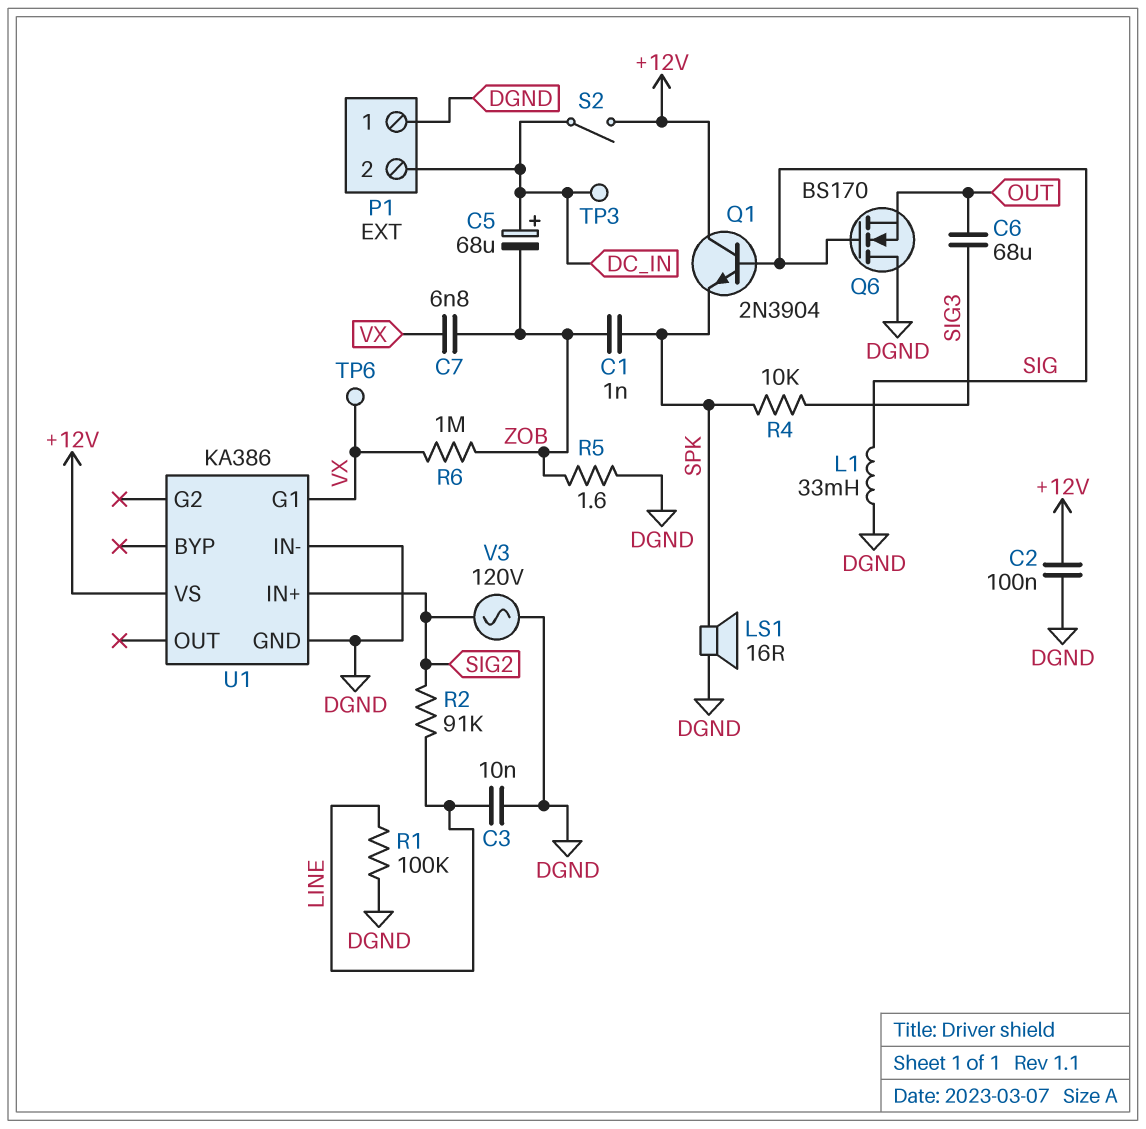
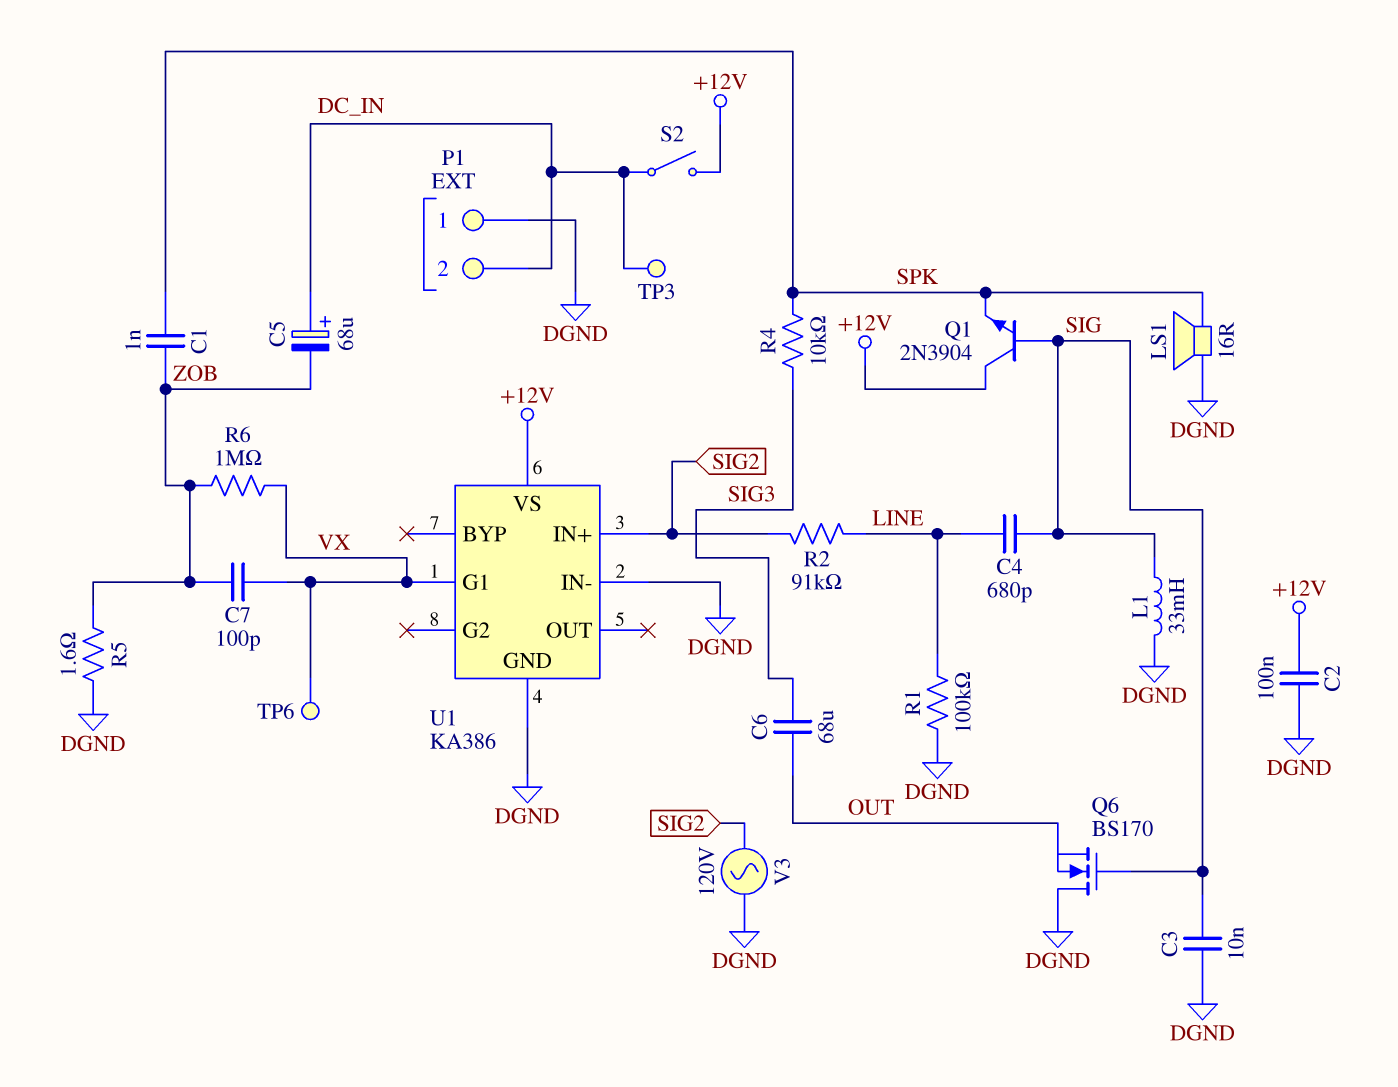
C3: 10nF (DGND, LINE) -> 10nF (DGND, SIG)
C4: none -> 680pF (LINE, SIG)
C7: 6.8nF (VX, ZOB) -> 100pF (VX, ZOB)

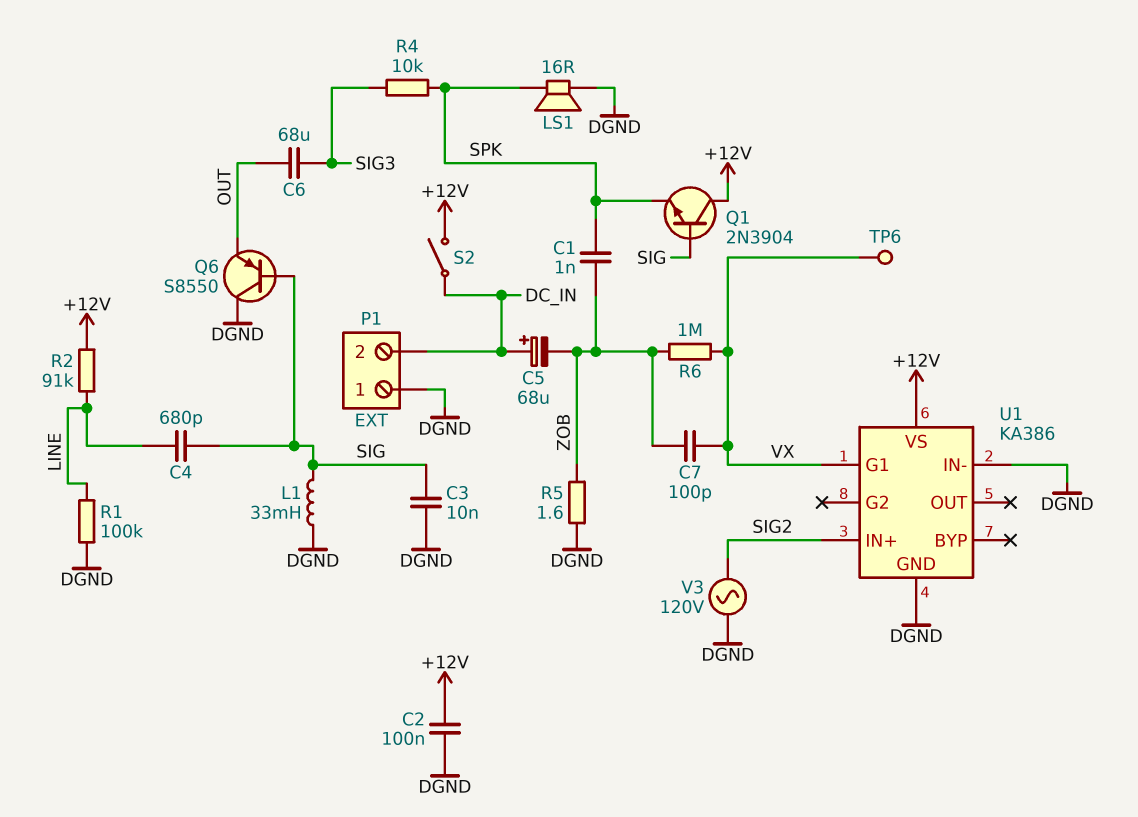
Q6: NMOS BS170 (G SIG, D DGND, S OUT) -> PNP S8550 (B SIG, C DGND, E OUT)
R2: 91k (LINE, SIG2) -> 91k (+12V, LINE)
TP3: test point (DC_IN) -> none

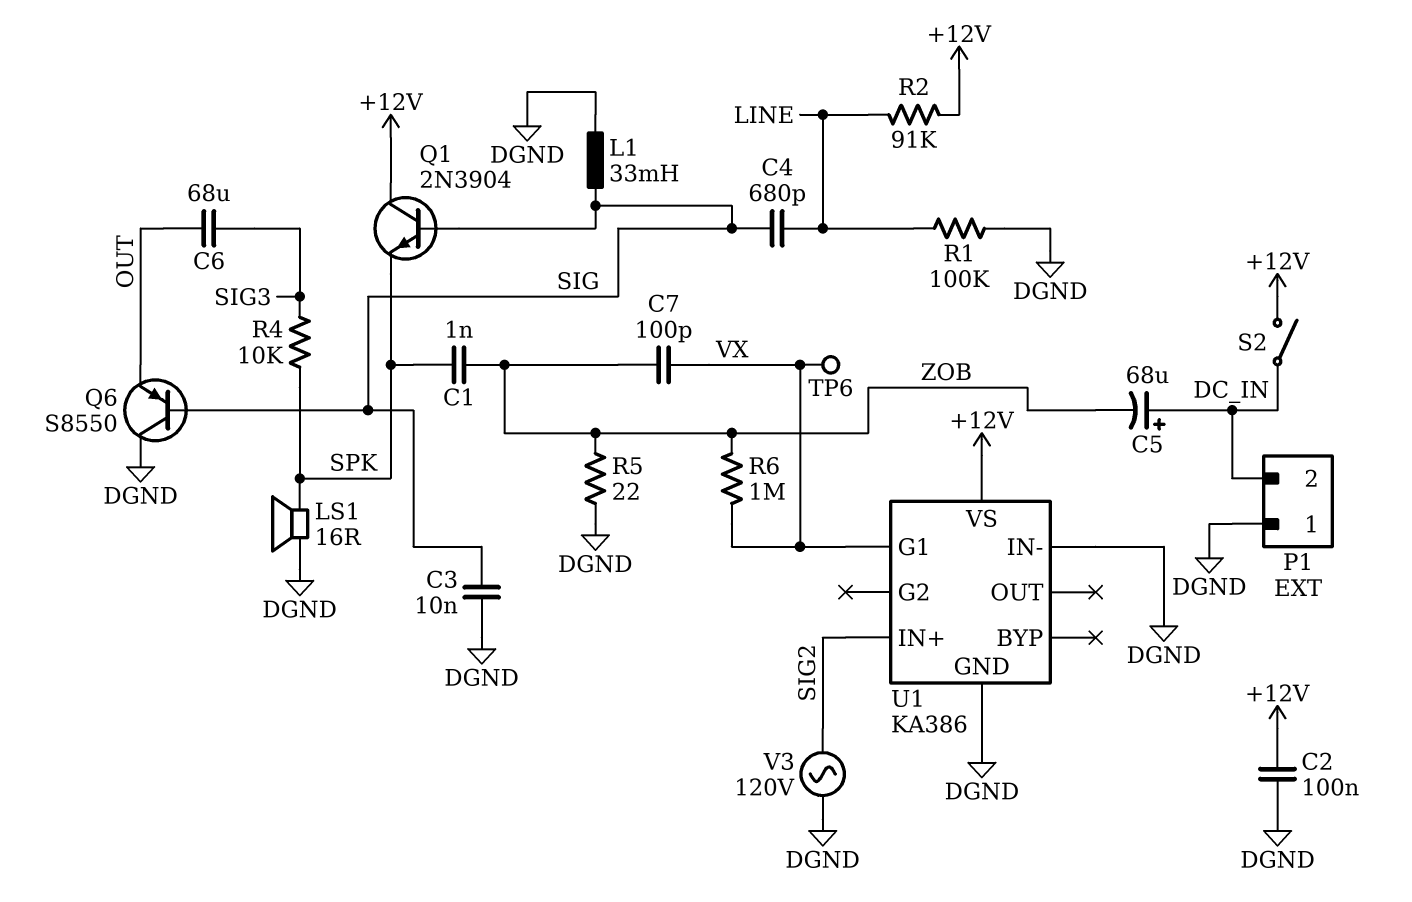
R5: 1.6 (DGND, ZOB) -> 22 (DGND, ZOB)

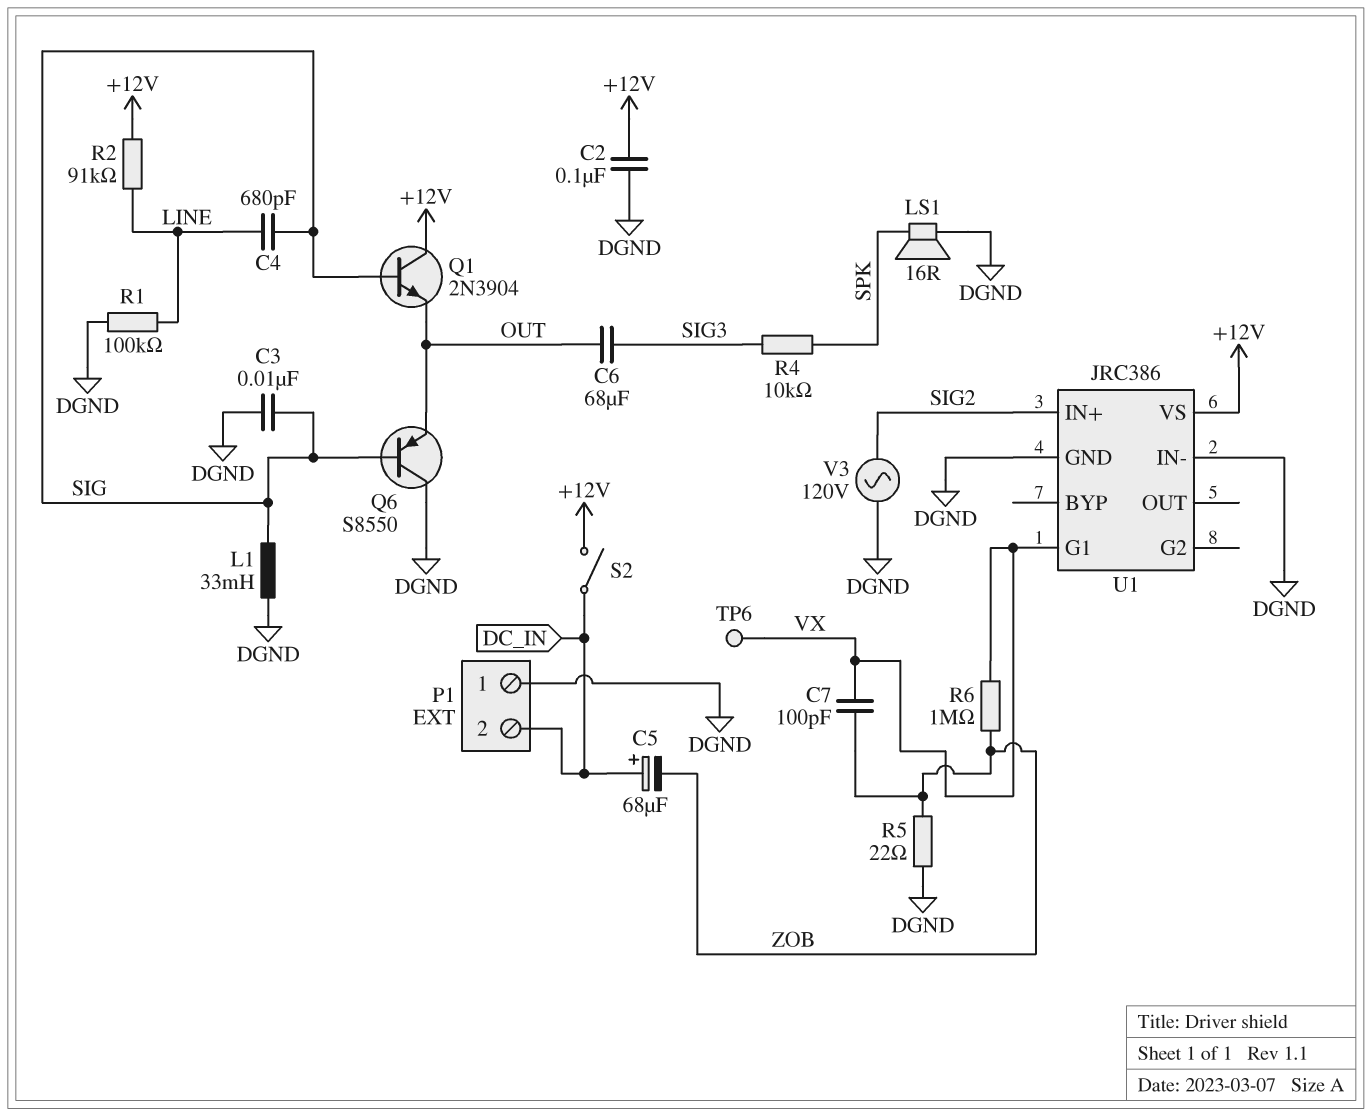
C1: 1nF (SPK, ZOB) -> none
Q1: NPN 2N3904 (B SIG, C +12V, E SPK) -> NPN 2N3904 (B SIG, C +12V, E OUT)
U1: KA386 -> JRC386

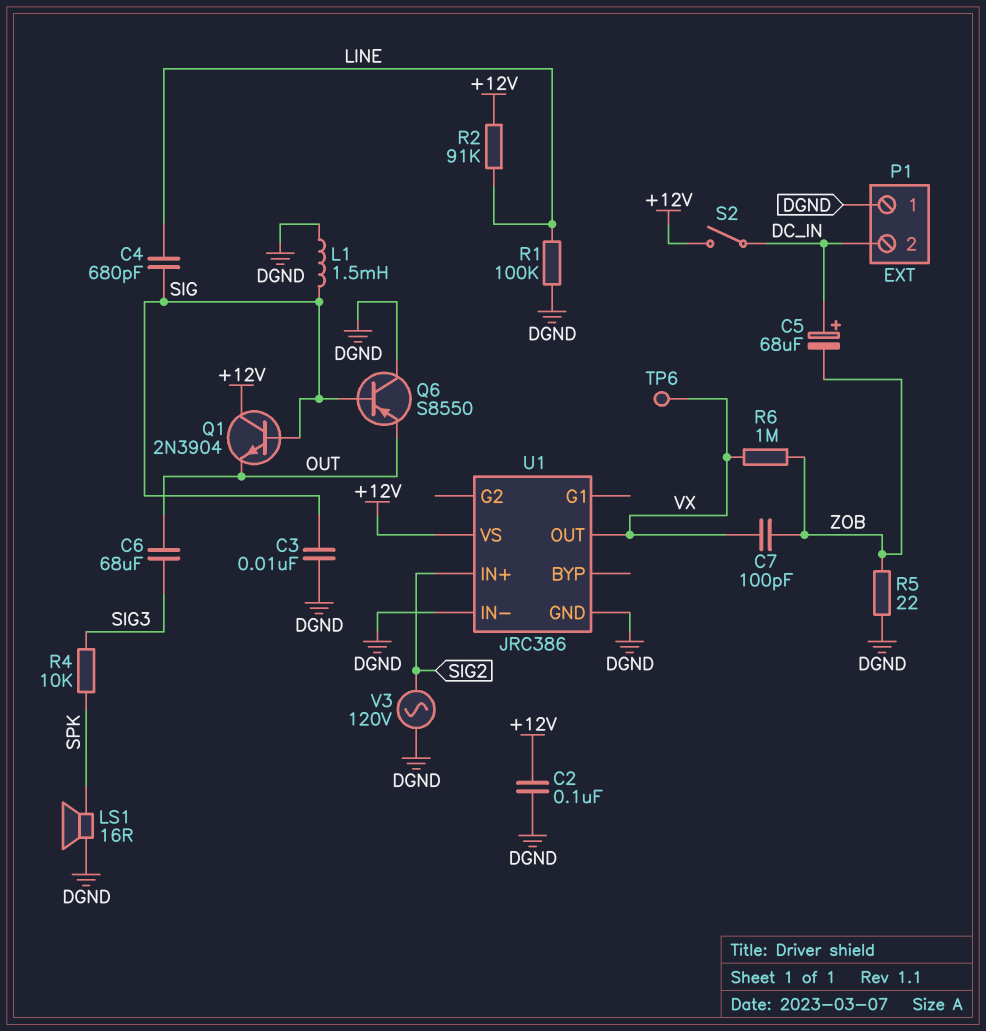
L1: 33mH (DGND, SIG) -> 1.5mH (DGND, SIG)
U1 pin G1: VX -> none
U1 pin OUT: none -> VX

